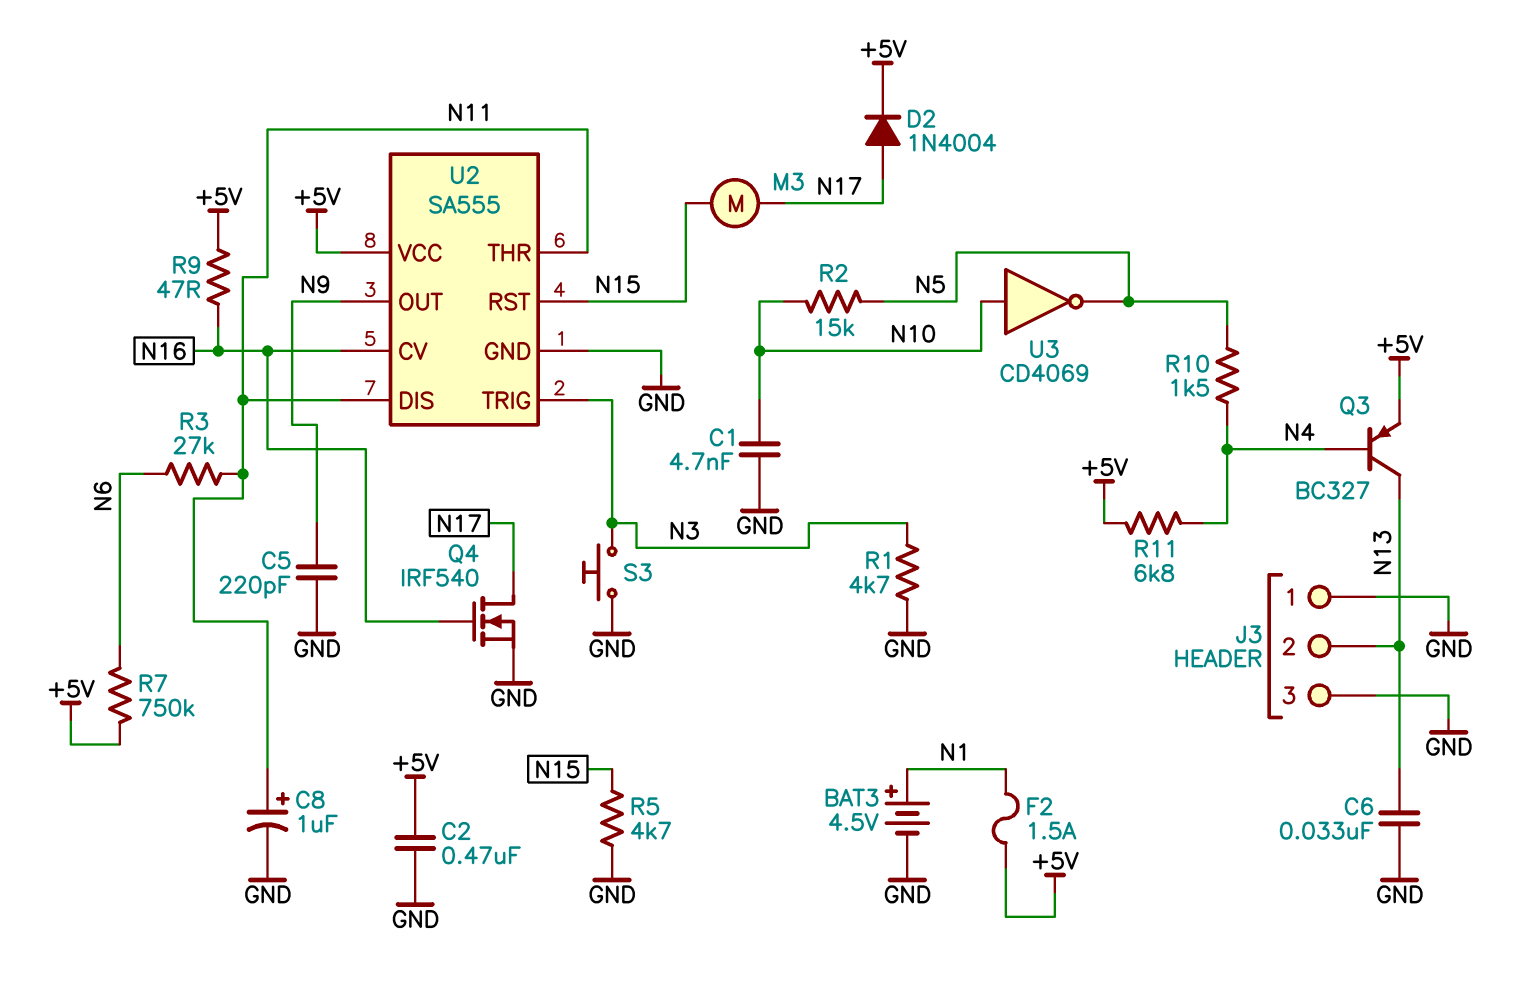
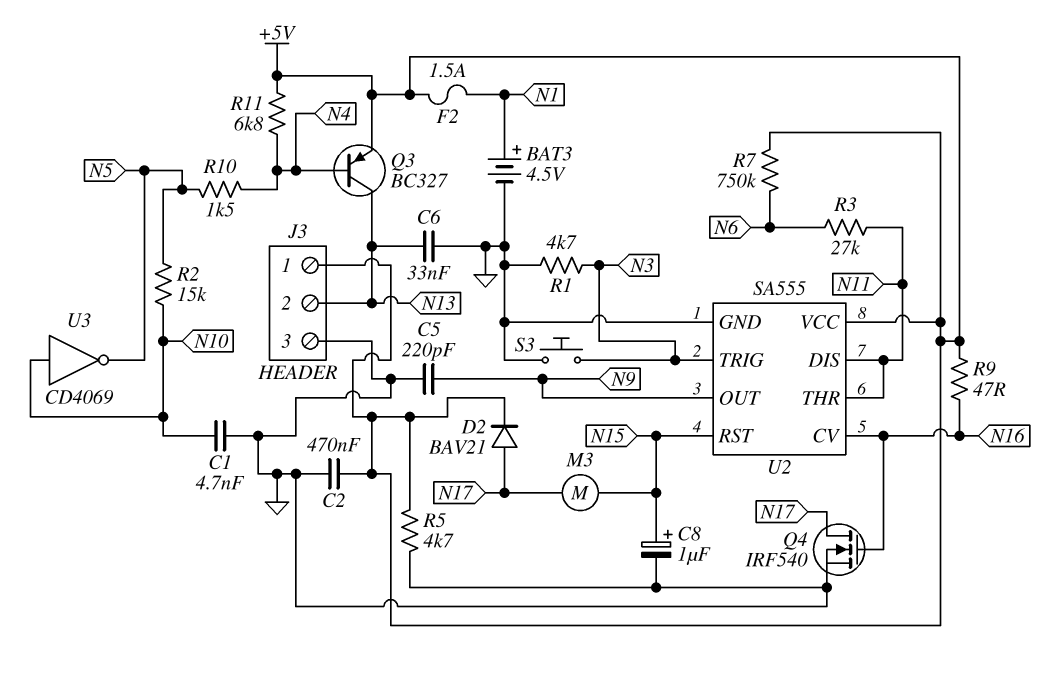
C8: 1uF (plus N11, minus GND) -> 1uF (plus N15, minus GND)
D2: diode 1N4004 (A N17, K +5V) -> diode BAV21 (A N17, K +5V)
J3 pin 1: GND -> +5V
R5: 4.7k (GND, N15) -> 4.7k (+5V, GND)

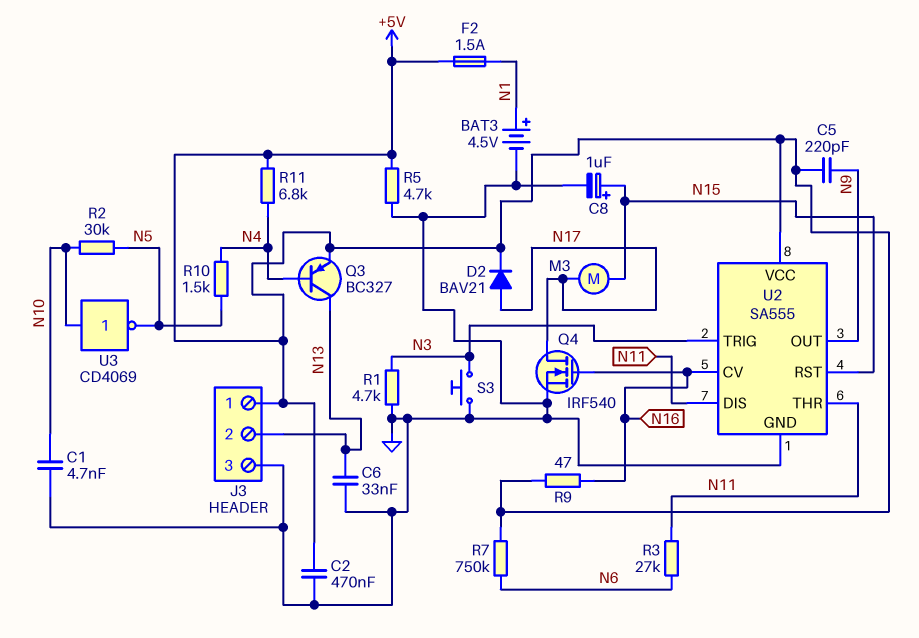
C5: 220pF (GND, N9) -> 220pF (+5V, N9)
R2: 15k (N5, N10) -> 30k (N5, N10)

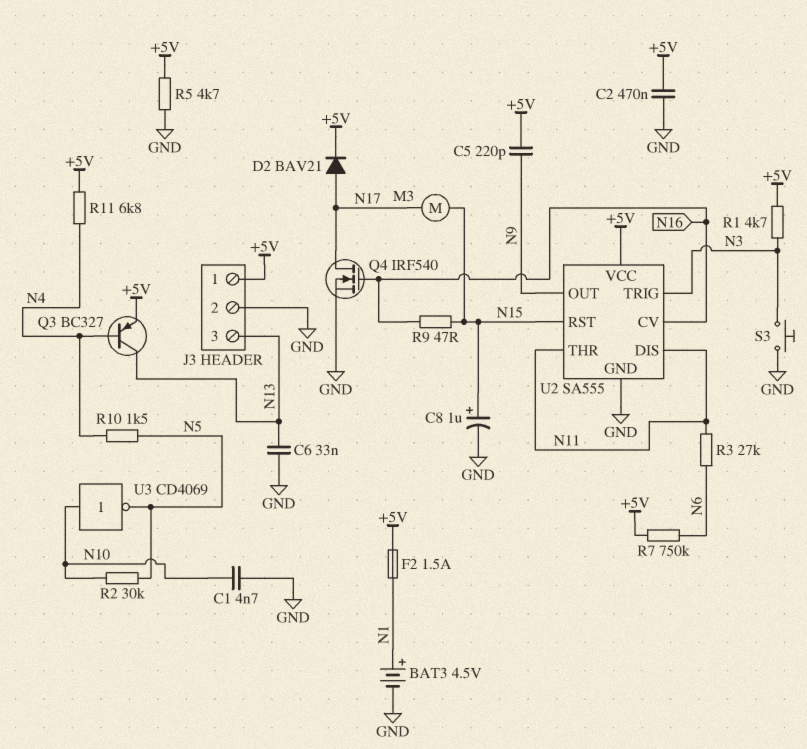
J3 pin 2: N13 -> GND
J3 pin 3: GND -> N13
R1: 4.7k (GND, N3) -> 4.7k (+5V, N3)
R9: 47 (+5V, N16) -> 47 (N15, N16)

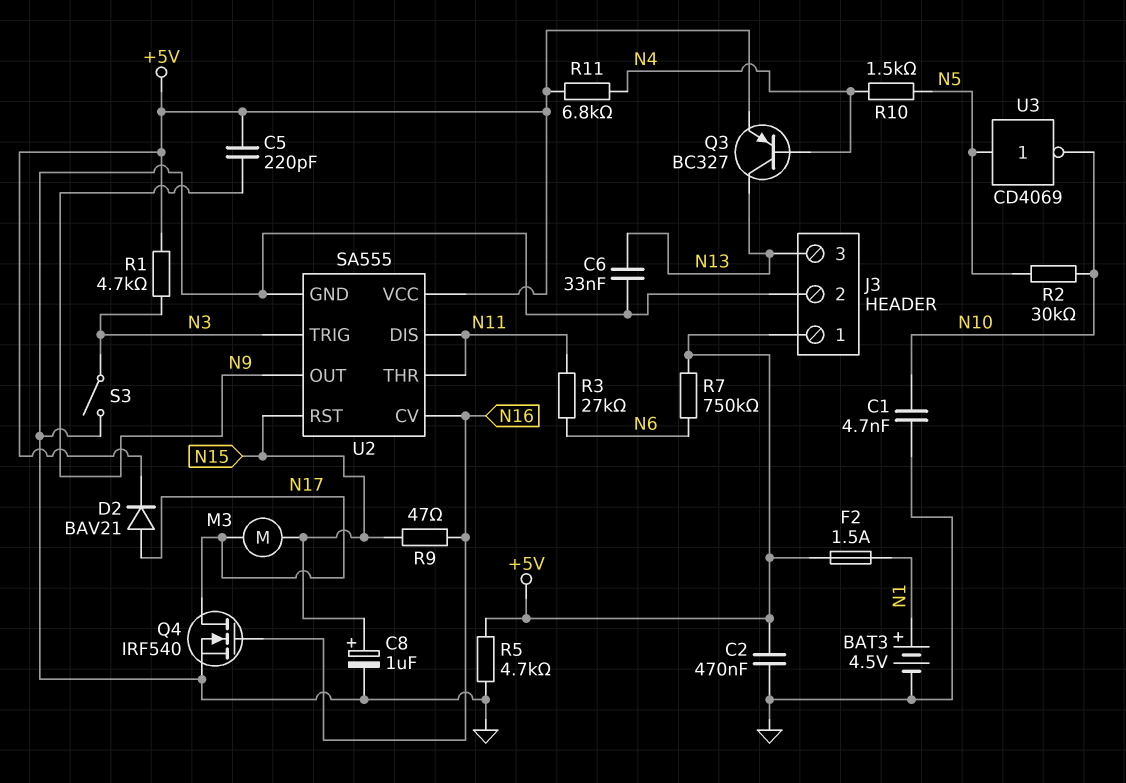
S3: button (GND, N3) -> switch (GND, N3)
U3: NOT CD4069 (in N10, out N5) -> NOT CD4069 (in N5, out N10)

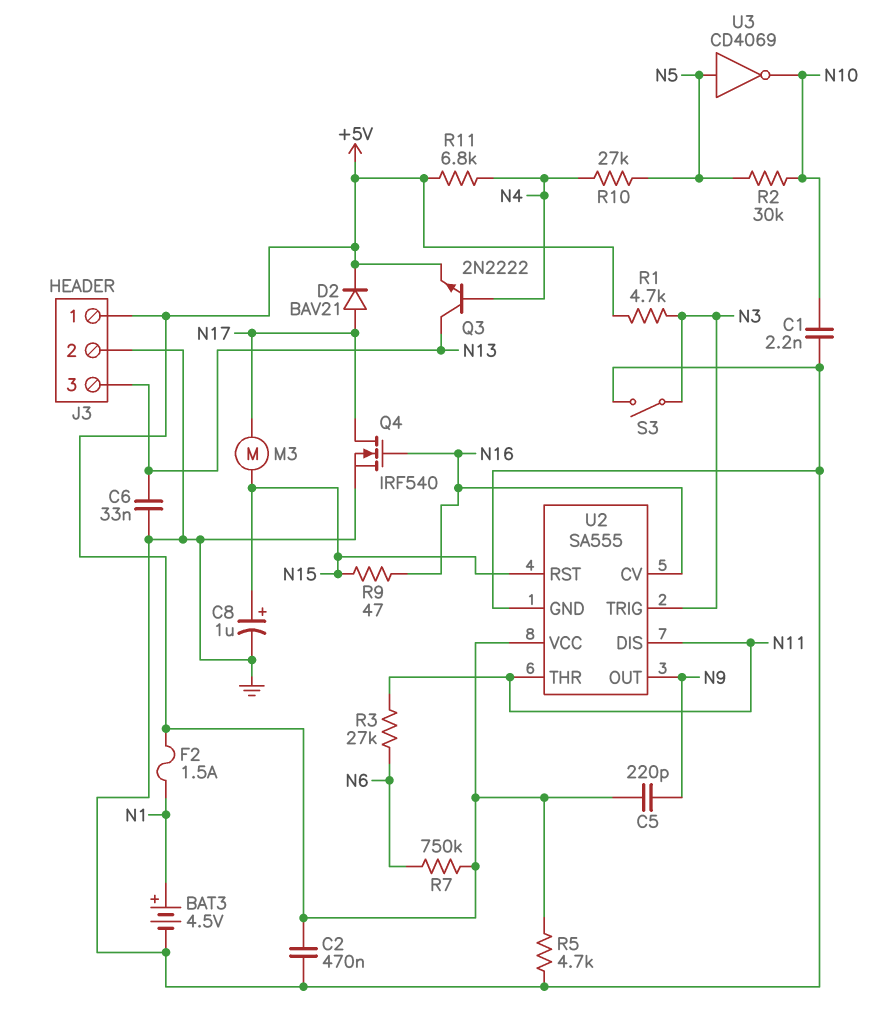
C1: 4.7nF (GND, N10) -> 2.2nF (GND, N10)
Q3: PNP BC327 (B N4, C N13, E +5V) -> NPN 2N2222 (B N4, C N13, E +5V)
R10: 1.5k (N4, N5) -> 27k (N4, N5)

